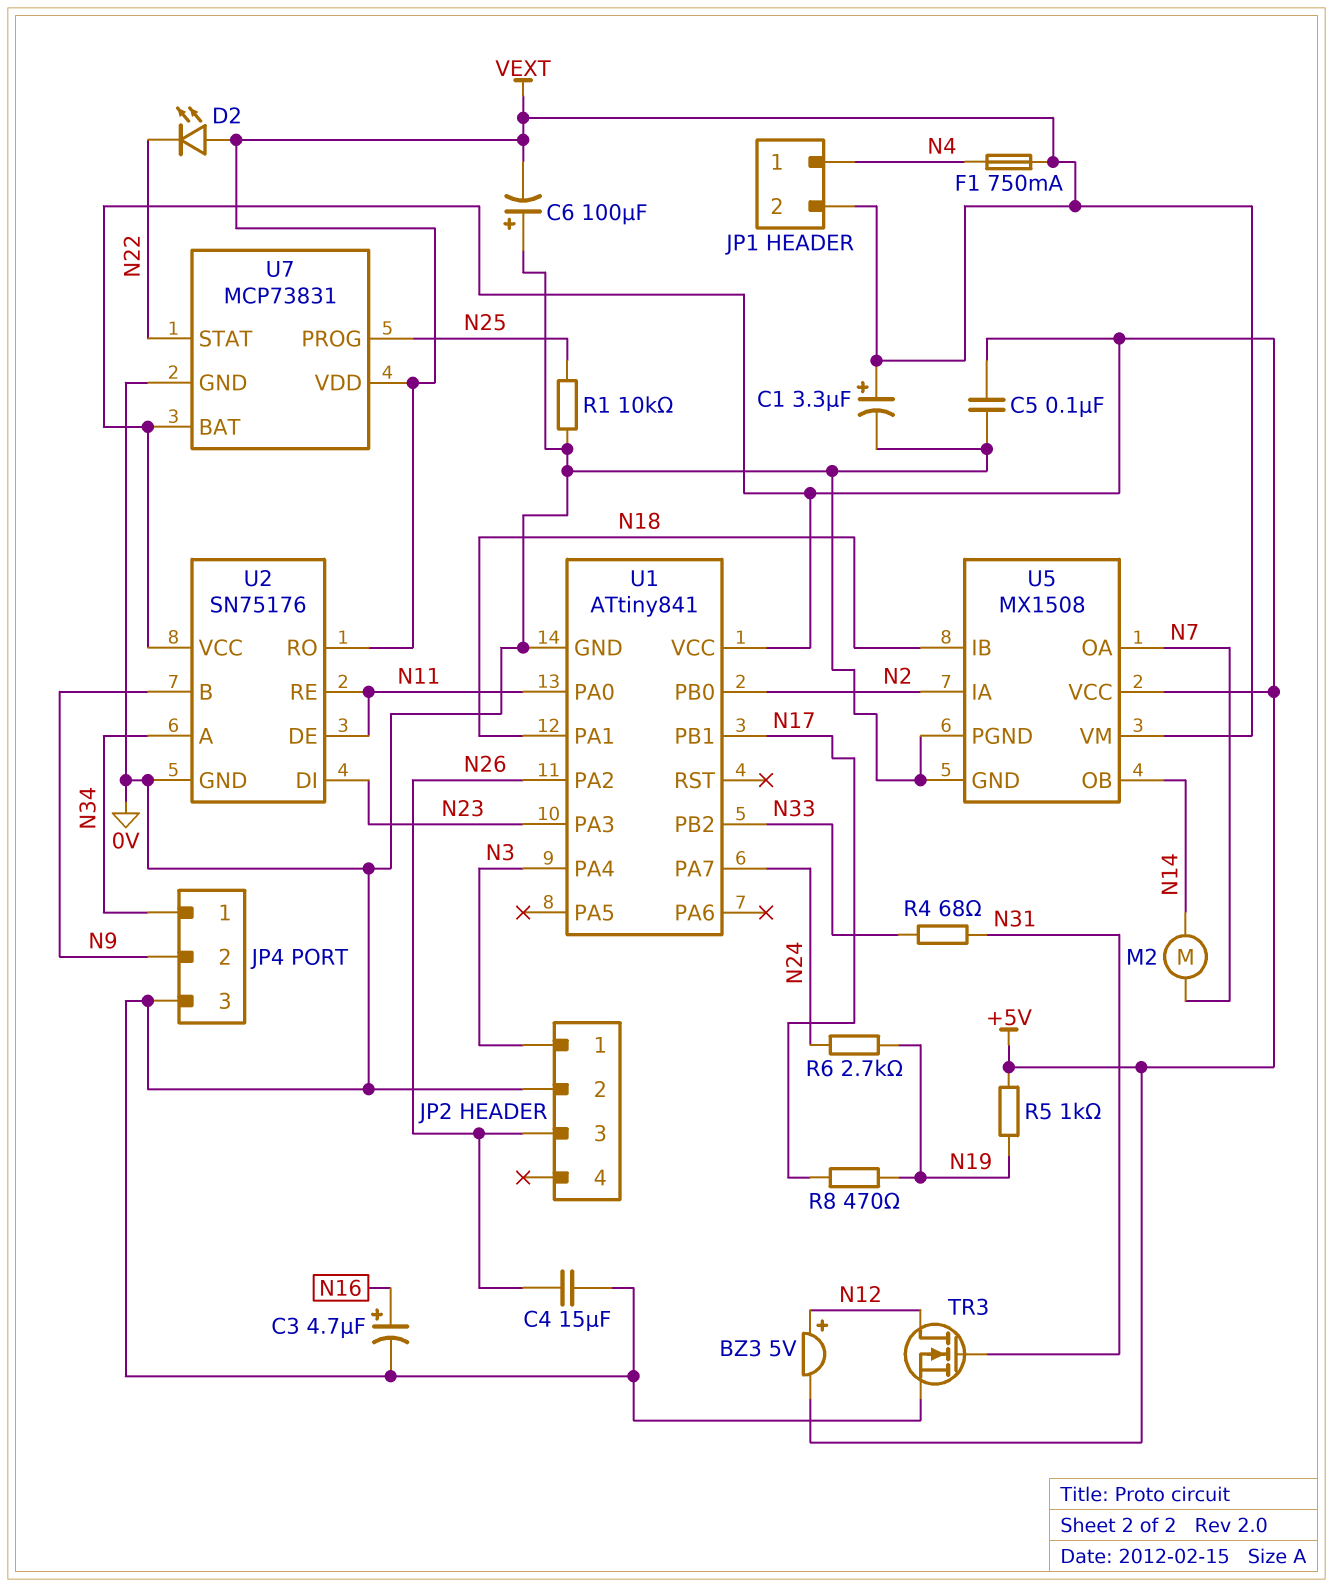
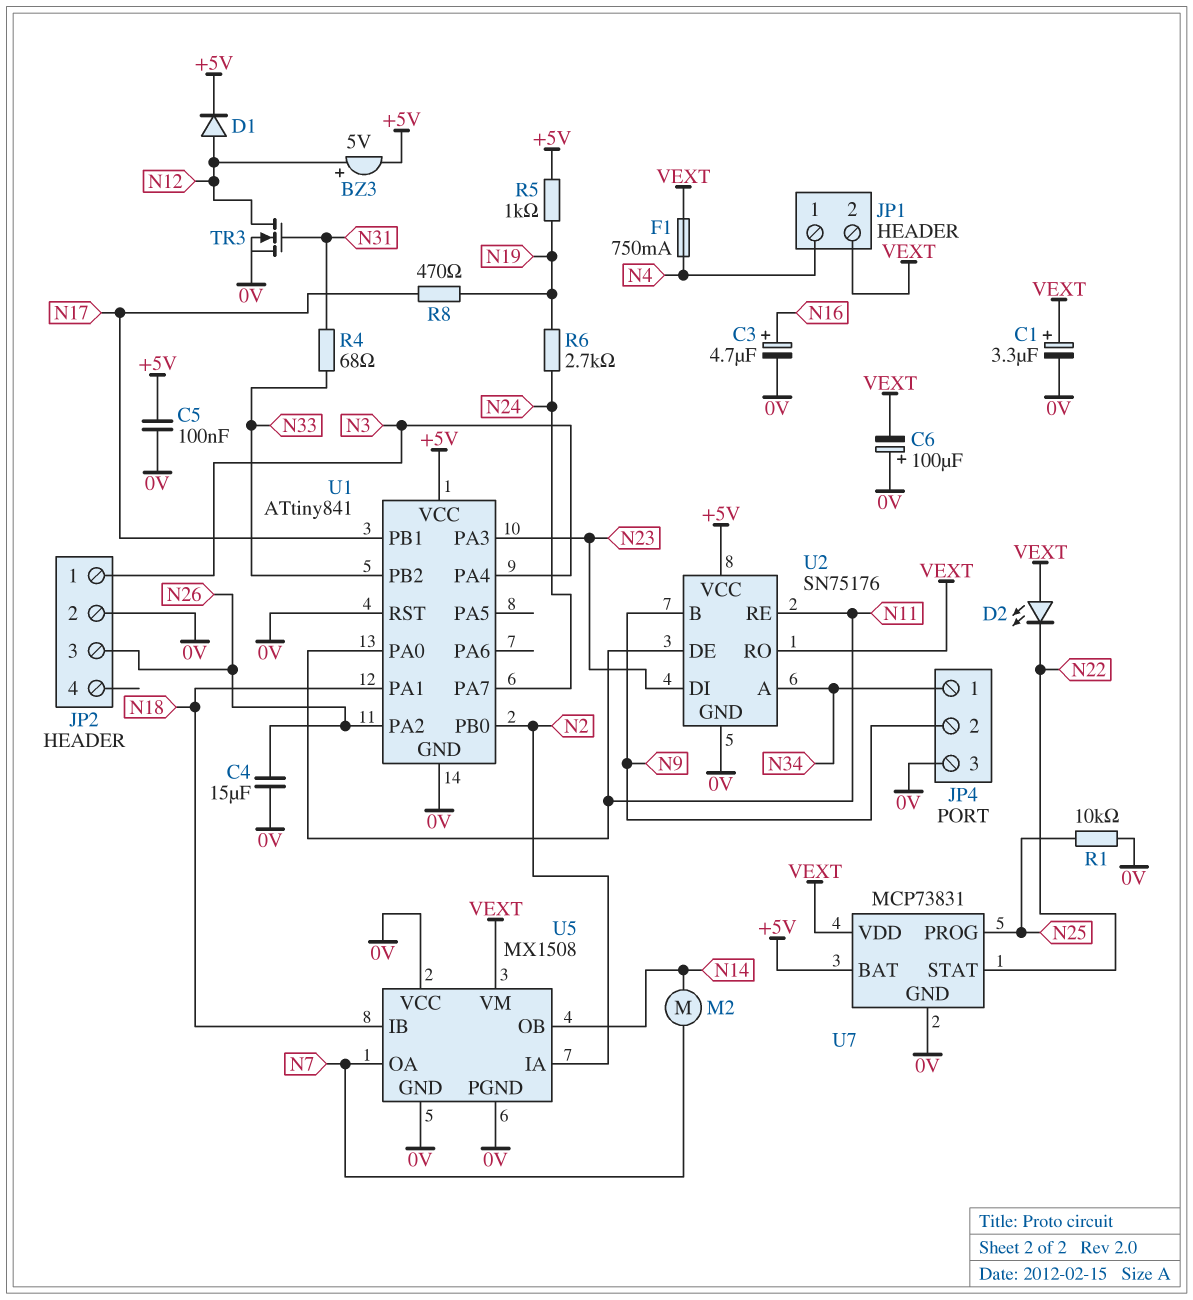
D1: none -> diode (A N12, K +5V)
U1 pin RST: none -> 0V
U5 pin VCC: +5V -> 0V

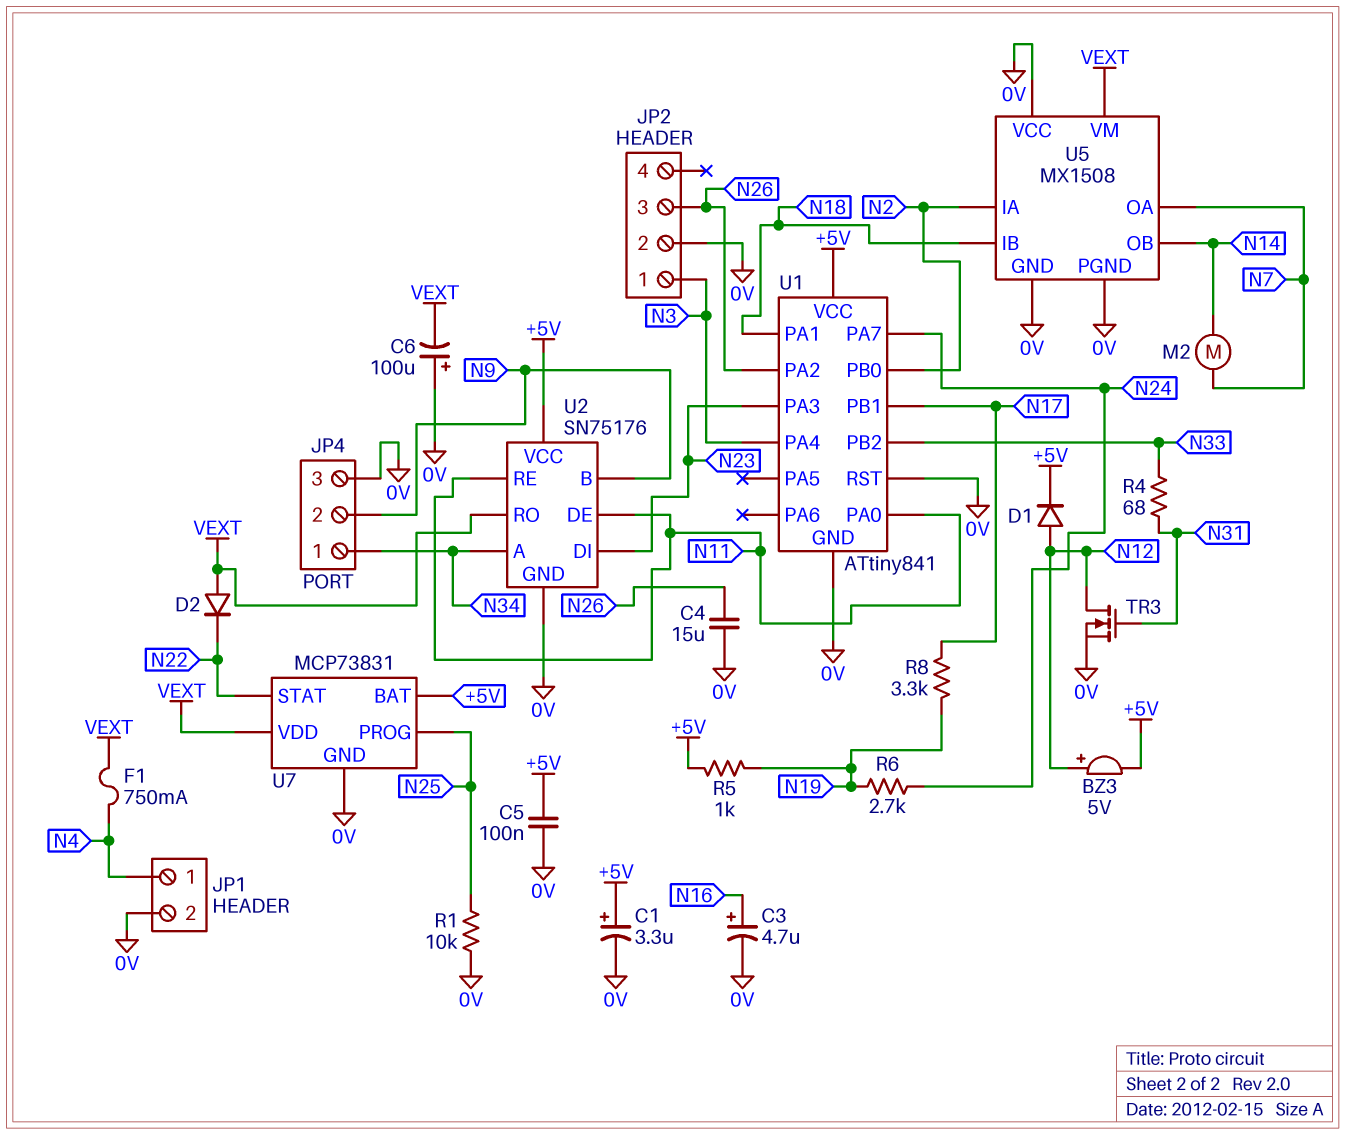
C1: 3.3uF (plus VEXT, minus 0V) -> 3.3uF (plus +5V, minus 0V)
D2: LED (A VEXT, K N22) -> diode (A VEXT, K N22)
JP1 pin 2: VEXT -> 0V
R8: 470 (N17, N19) -> 3.3k (N17, N19)

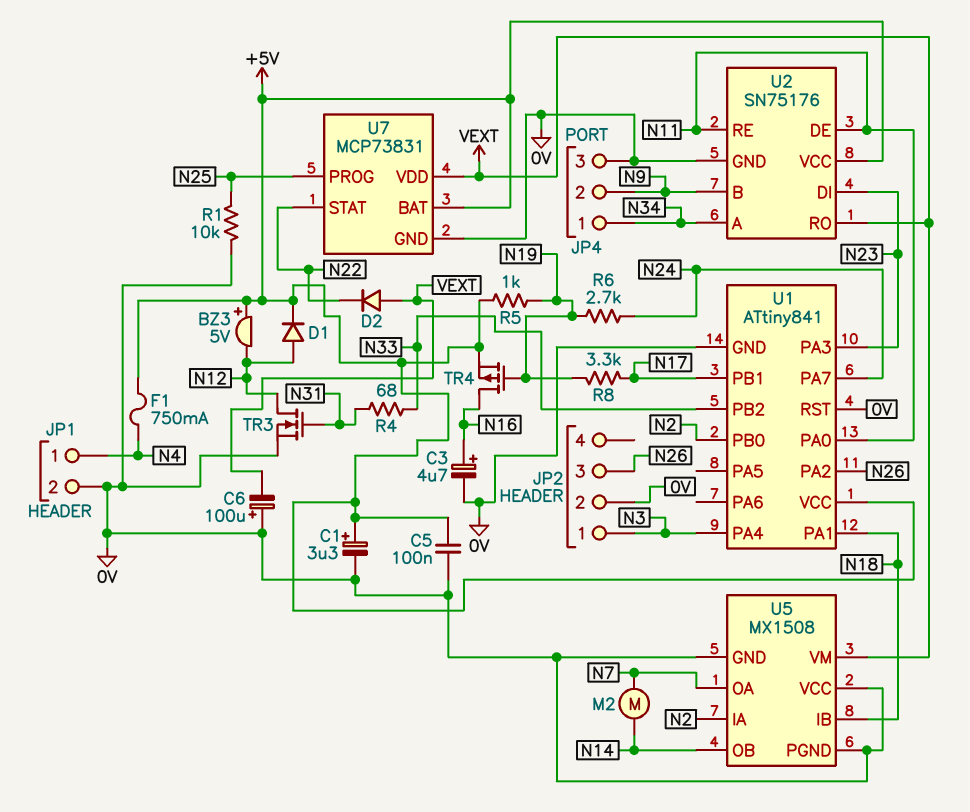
BZ3: buzzer 5V (plus N12, minus +5V) -> buzzer 5V (plus +5V, minus N12)
C4: 15uF (0V, N26) -> none
F1: 750mA (N4, VEXT) -> 750mA (+5V, N4)
TR4: none -> PMOS (G N19, D N16, S +5V)

